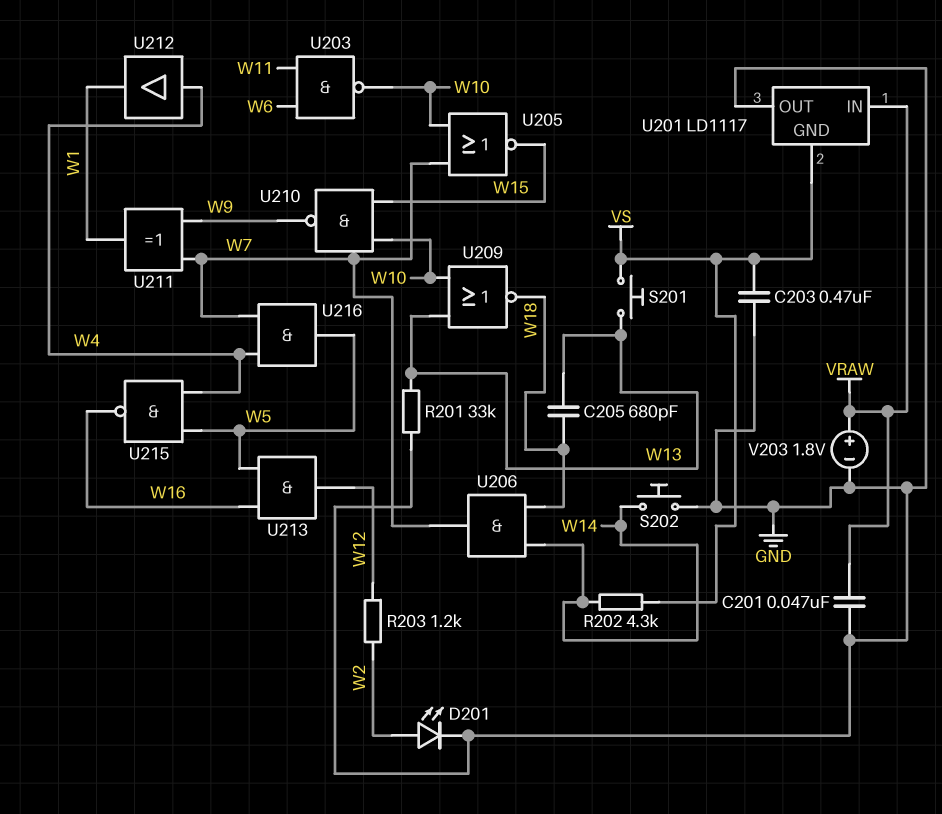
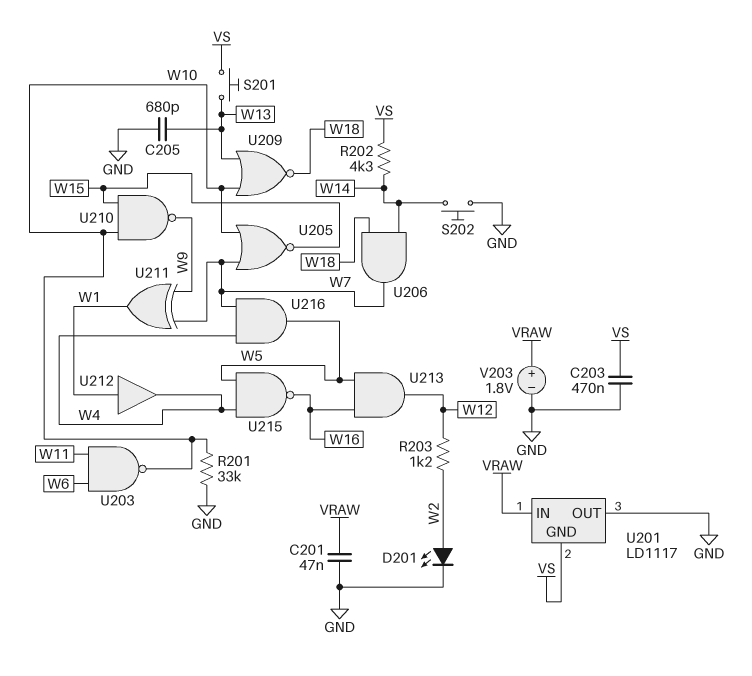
C205: 680pF (W13, W18) -> 680pF (GND, W13)
R201: 33k (GND, W13) -> 33k (GND, W10)
U212: buffer (in W4, out W1) -> buffer (in W1, out W4)

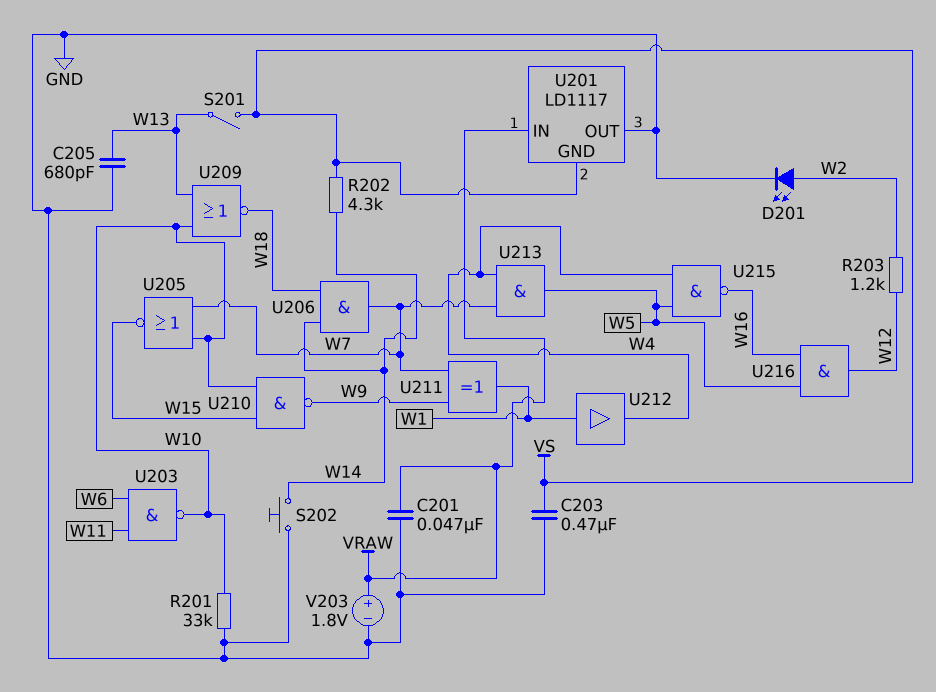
S201: button (VS, W13) -> switch (VS, W13)
U213: AND (in W5, in W16, out W12) -> AND (in W4, in W7, out W5)
U216: AND (in W4, in W7, out W5) -> AND (in W5, in W16, out W12)

